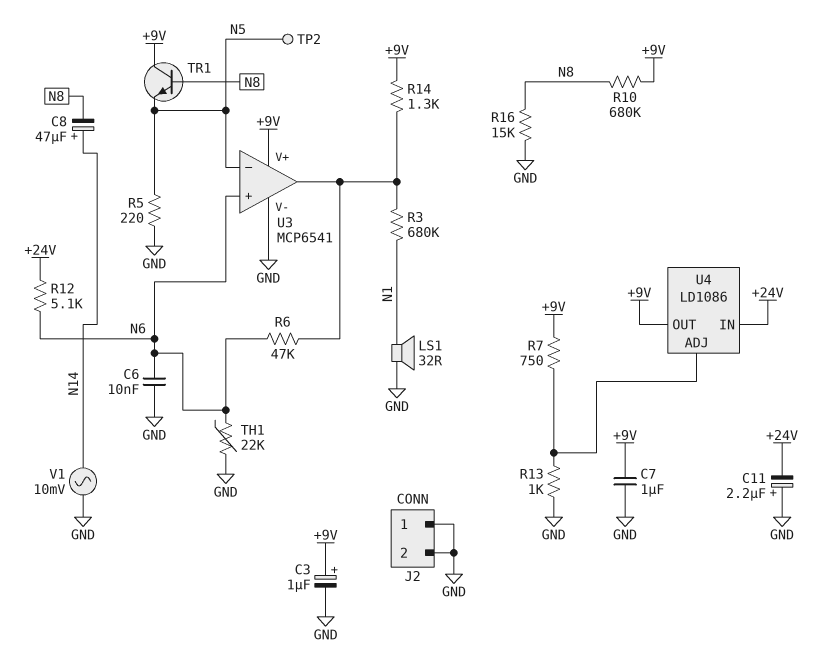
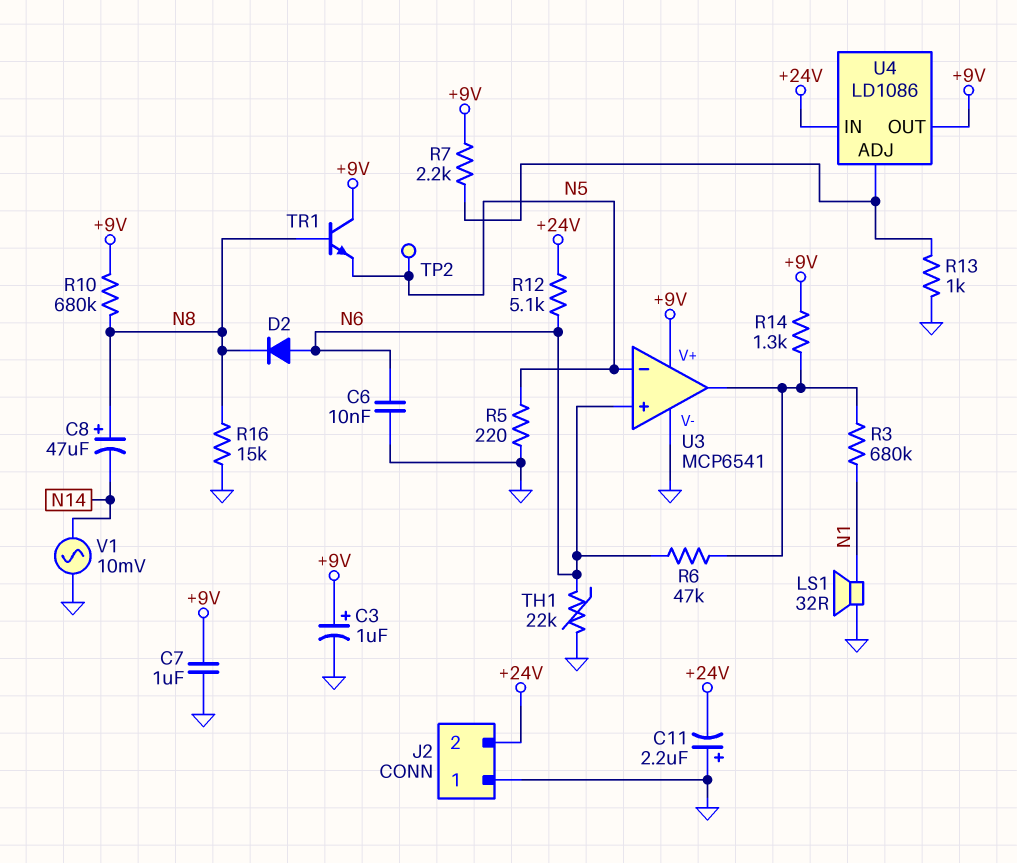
C8: 47uF (plus N14, minus N8) -> 47uF (plus N8, minus N14)
D2: none -> diode (A N6, K N8)
J2 pin 2: GND -> +24V
R7: 750 (+9V, U4/ADJ) -> 2.2k (+9V, U4/ADJ)

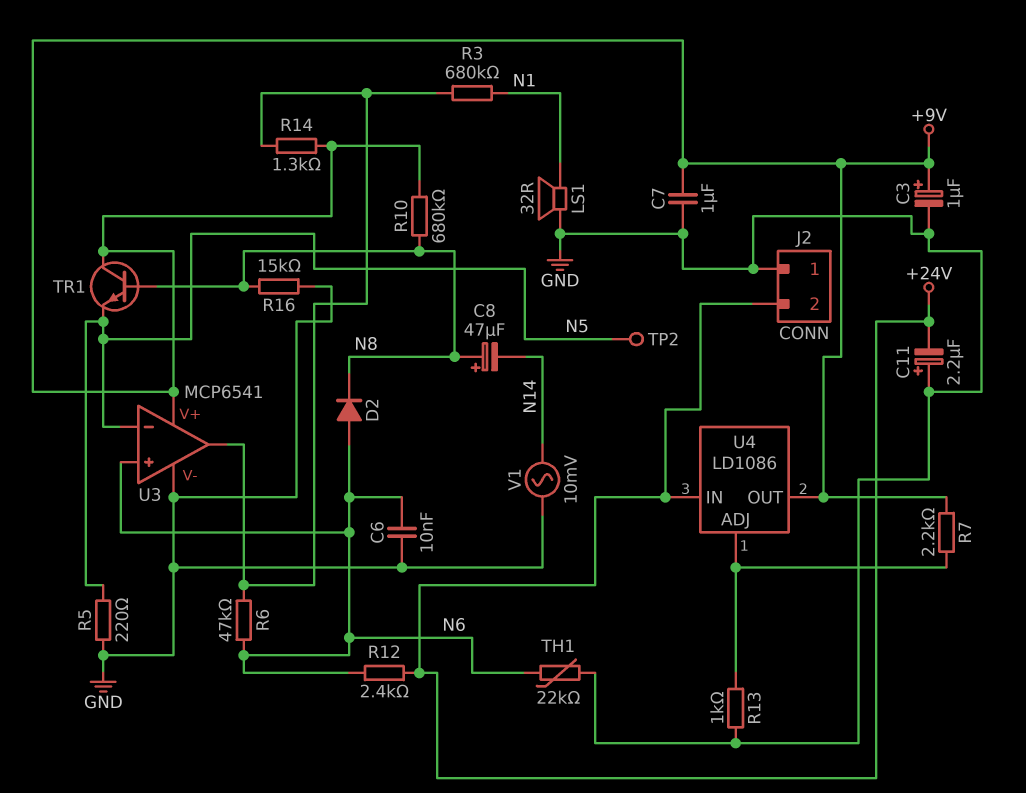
R12: 5.1k (+24V, N6) -> 2.4k (+24V, N6)

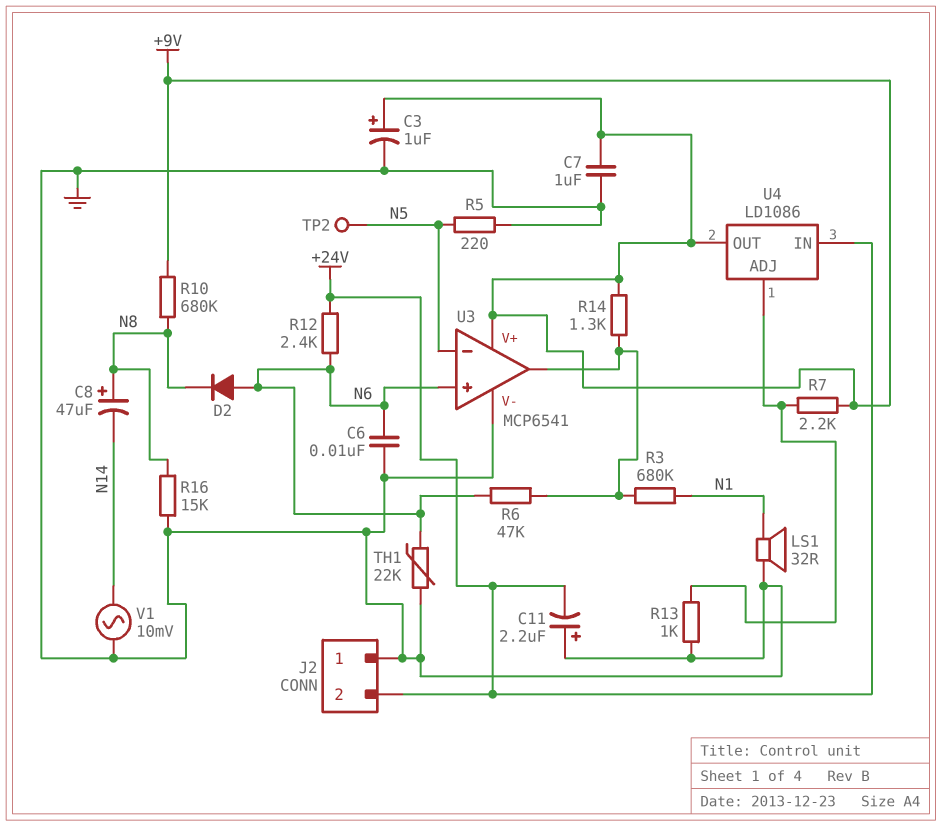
TR1: NPN (B N8, C +9V, E N5) -> none

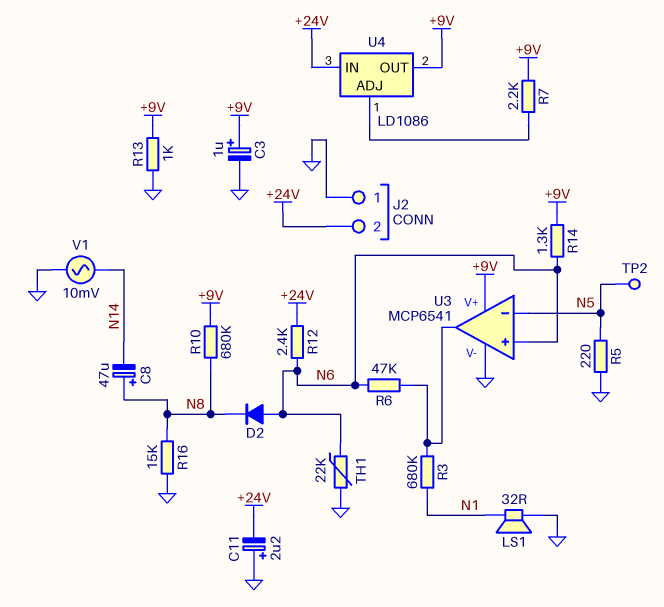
C6: 10nF (GND, N6) -> none
C7: 1uF (+9V, GND) -> none
R13: 1k (GND, U4/ADJ) -> 1k (+9V, GND)
R14: 1.3k (+9V, U3/out) -> 1.3k (+9V, N6)

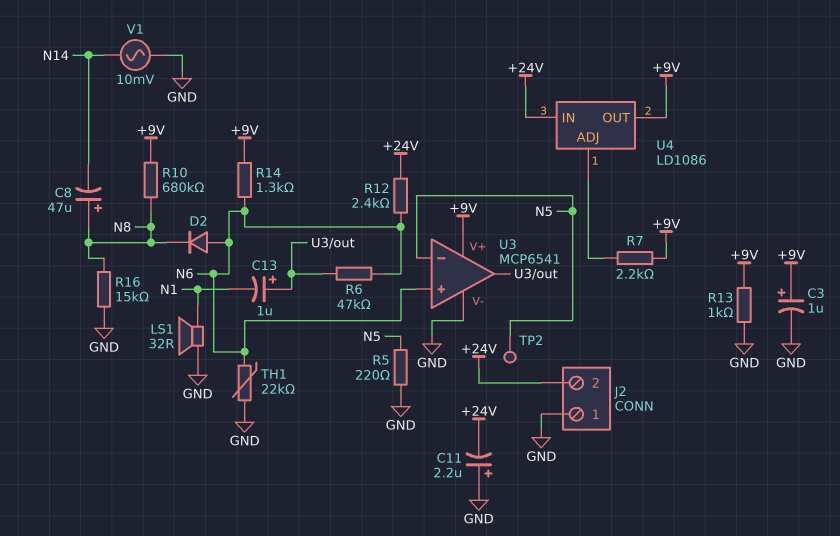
C13: none -> 1uF (plus U3/out, minus N1)
R3: 680k (N1, U3/out) -> none

